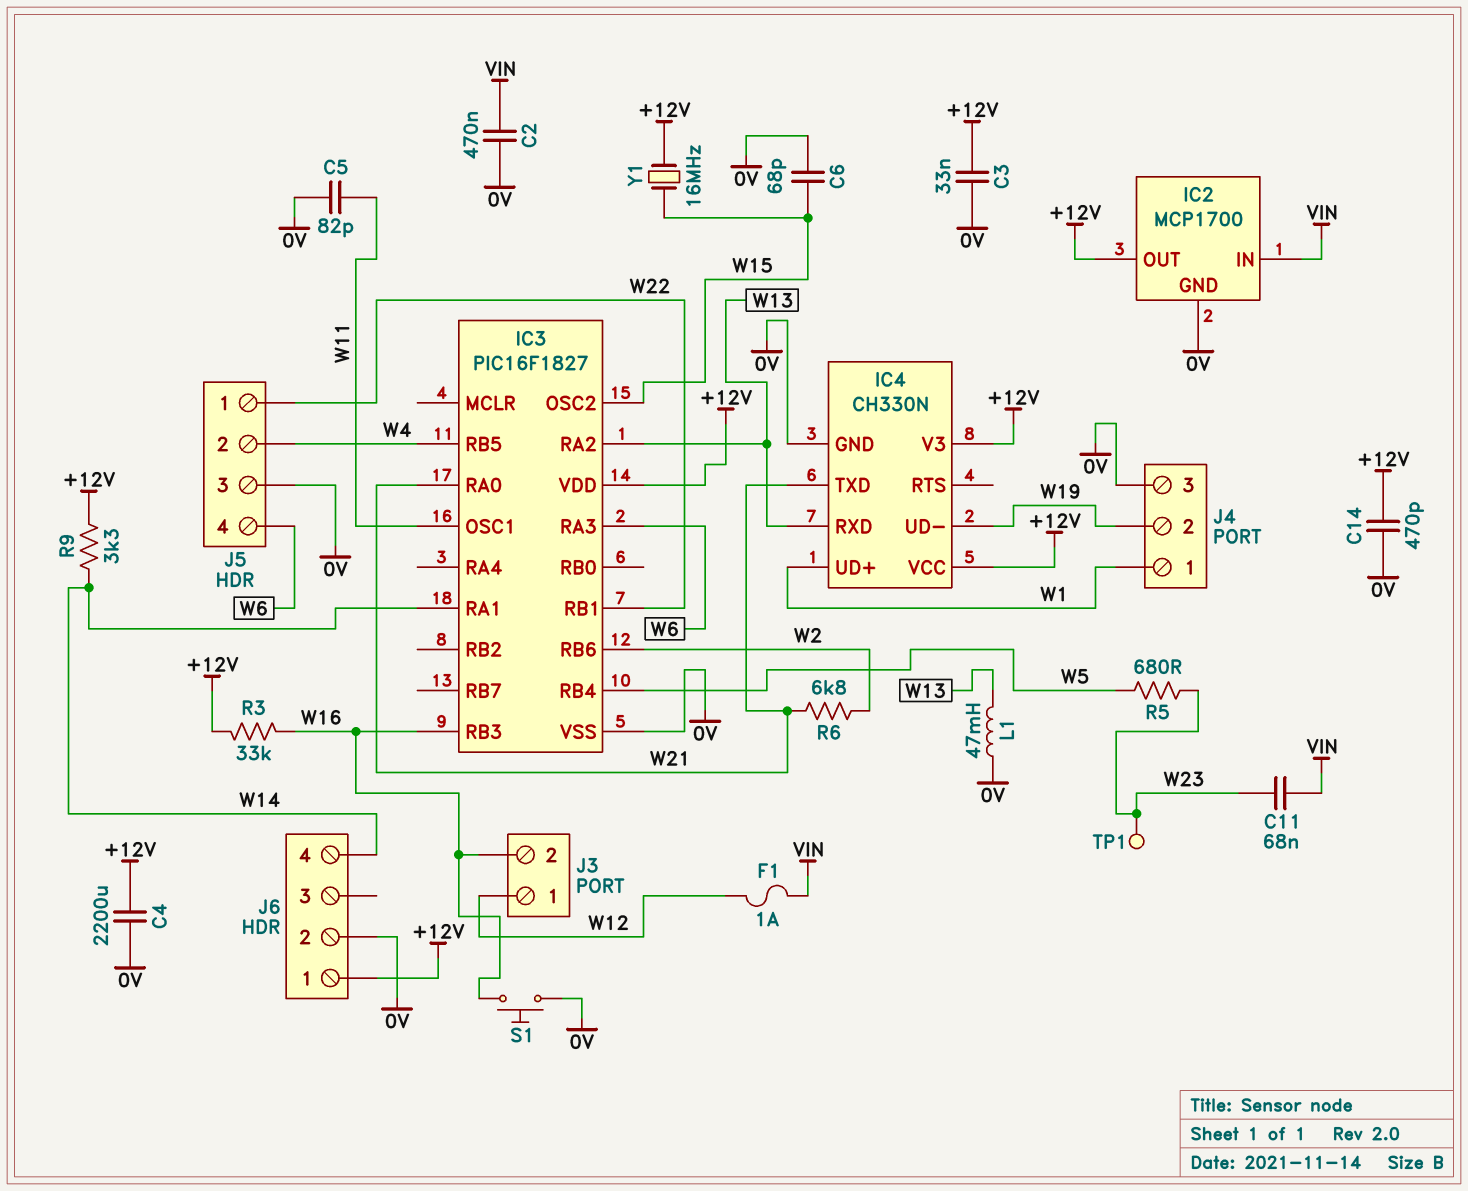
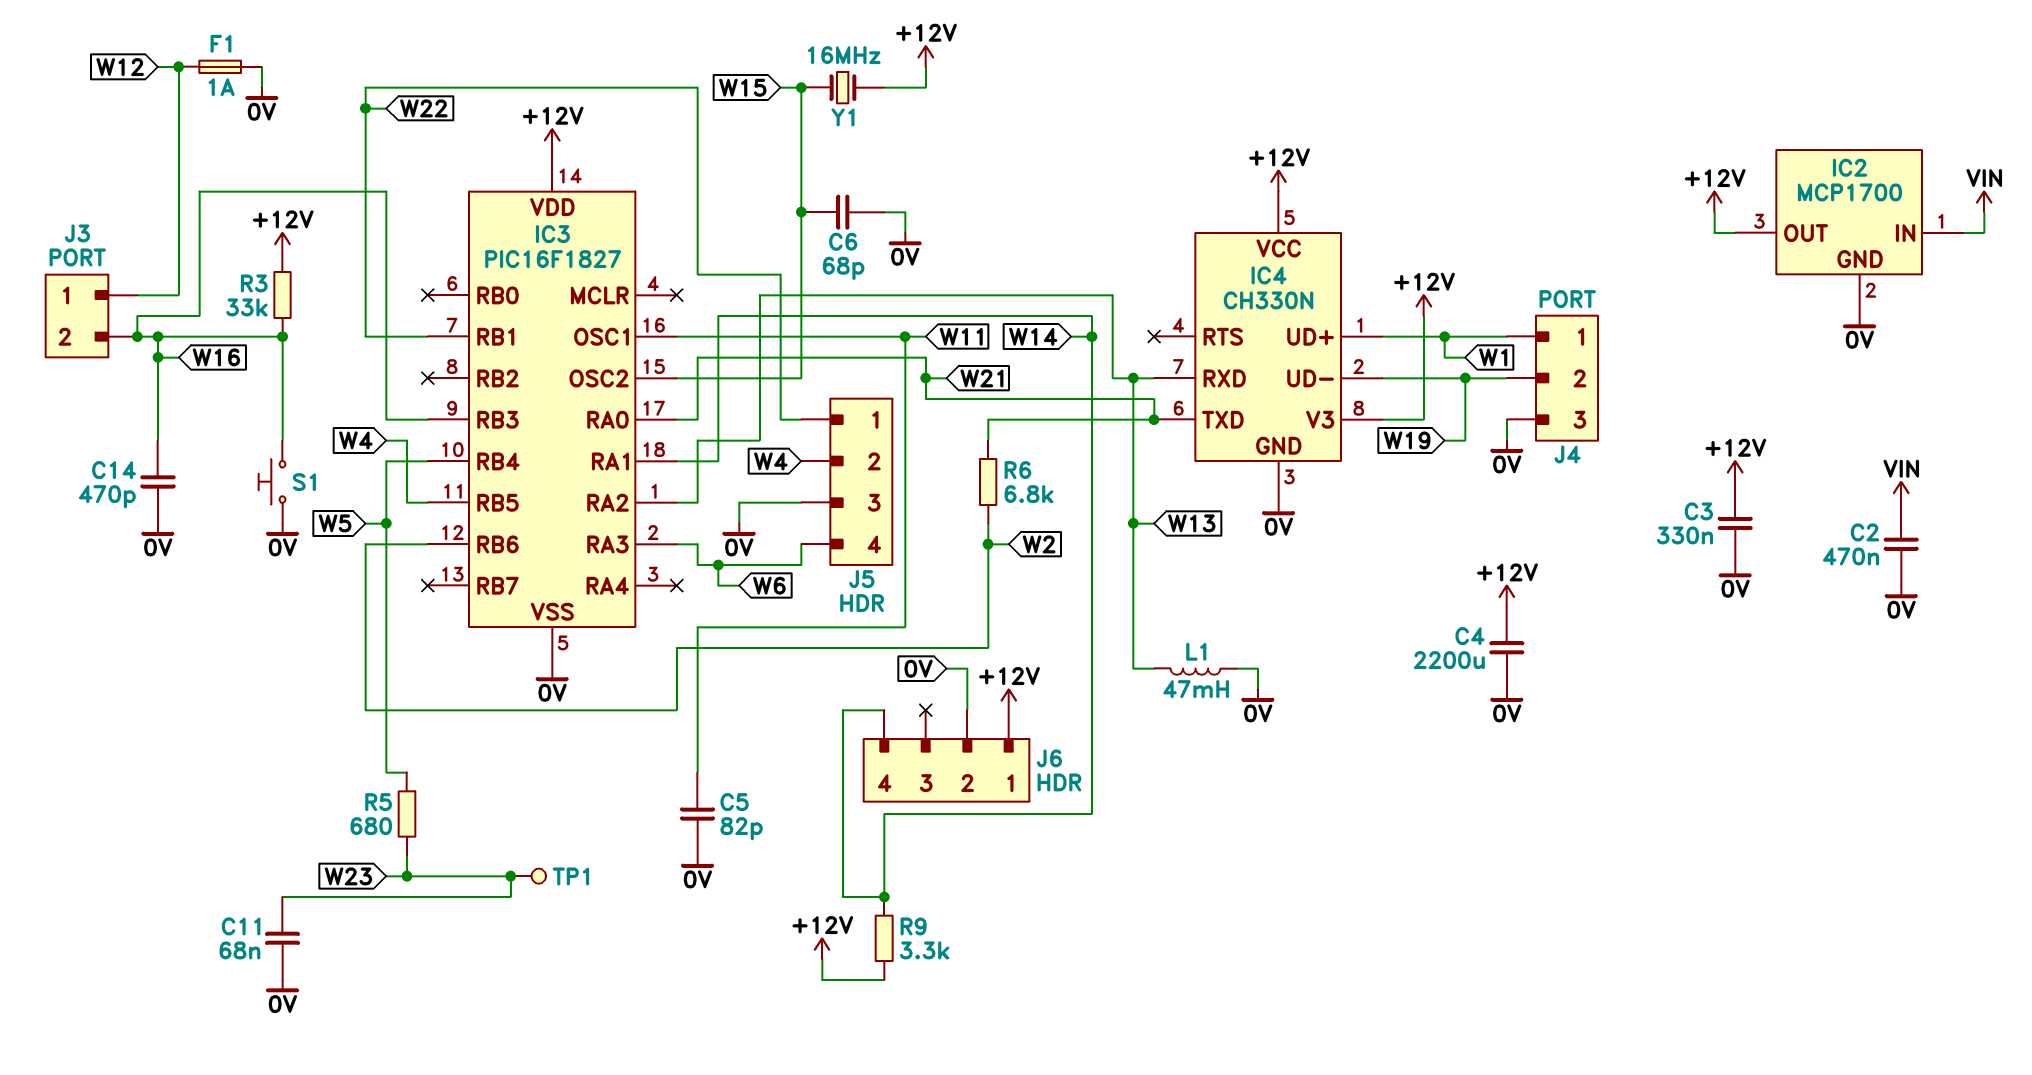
C3: 33nF (+12V, 0V) -> 330nF (+12V, 0V)
C11: 68nF (VIN, W23) -> 68nF (0V, W23)
C14: 470pF (+12V, 0V) -> 470pF (0V, W16)
F1: 1A (VIN, W12) -> 1A (0V, W12)

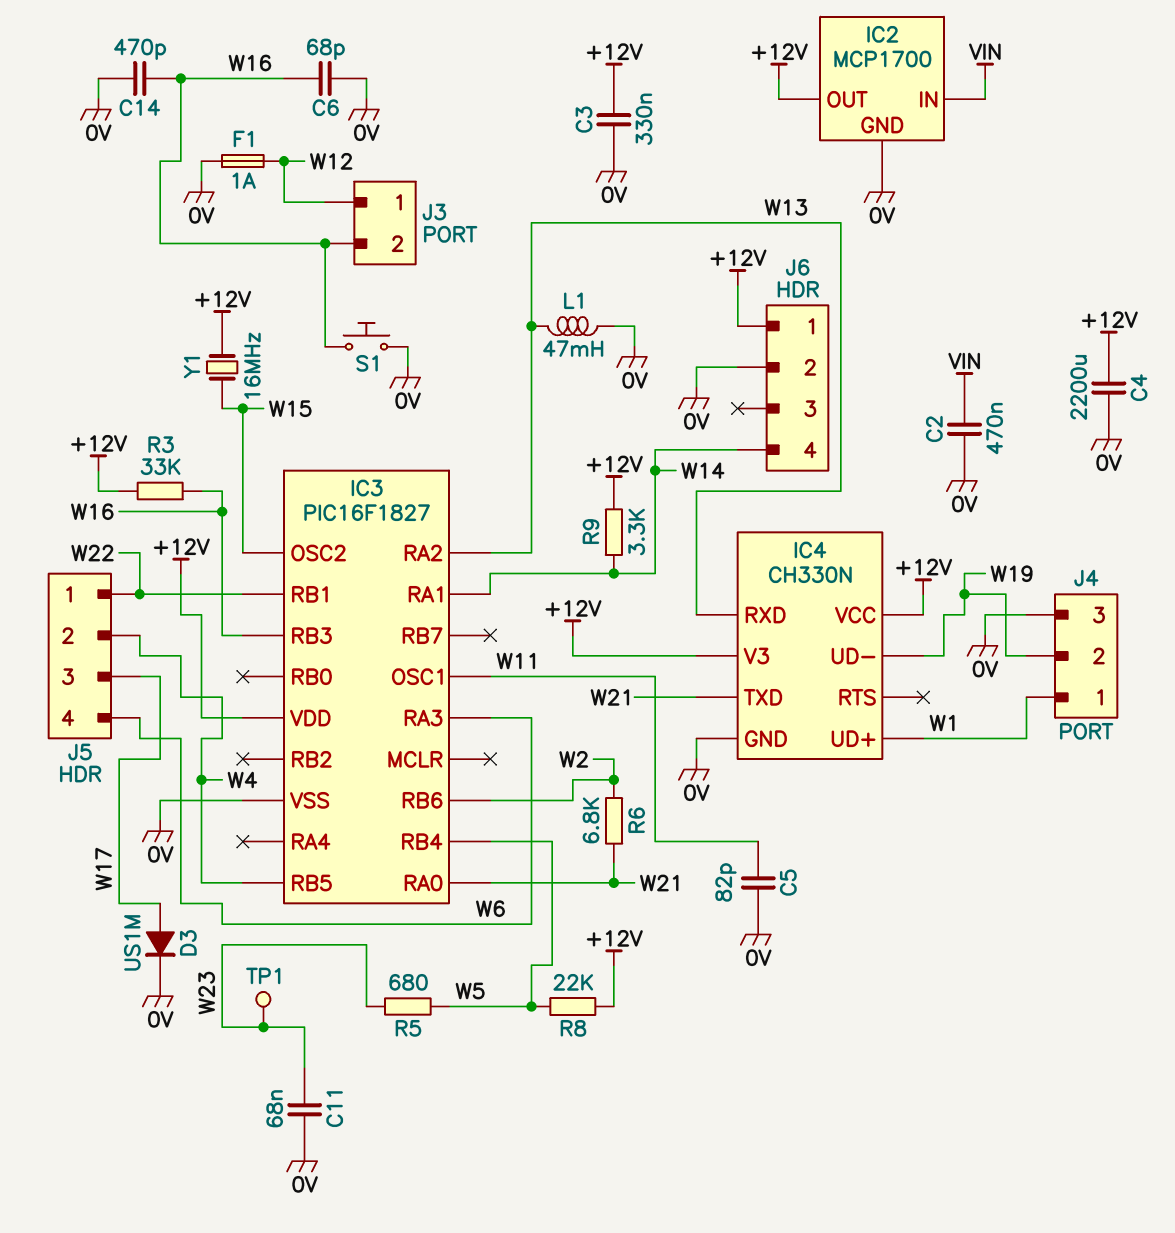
C6: 68pF (0V, W15) -> 68pF (0V, W16)
D3: none -> diode US1M (A W17, K 0V)
J5 pin 3: 0V -> W17
R8: none -> 22k (+12V, W5)

